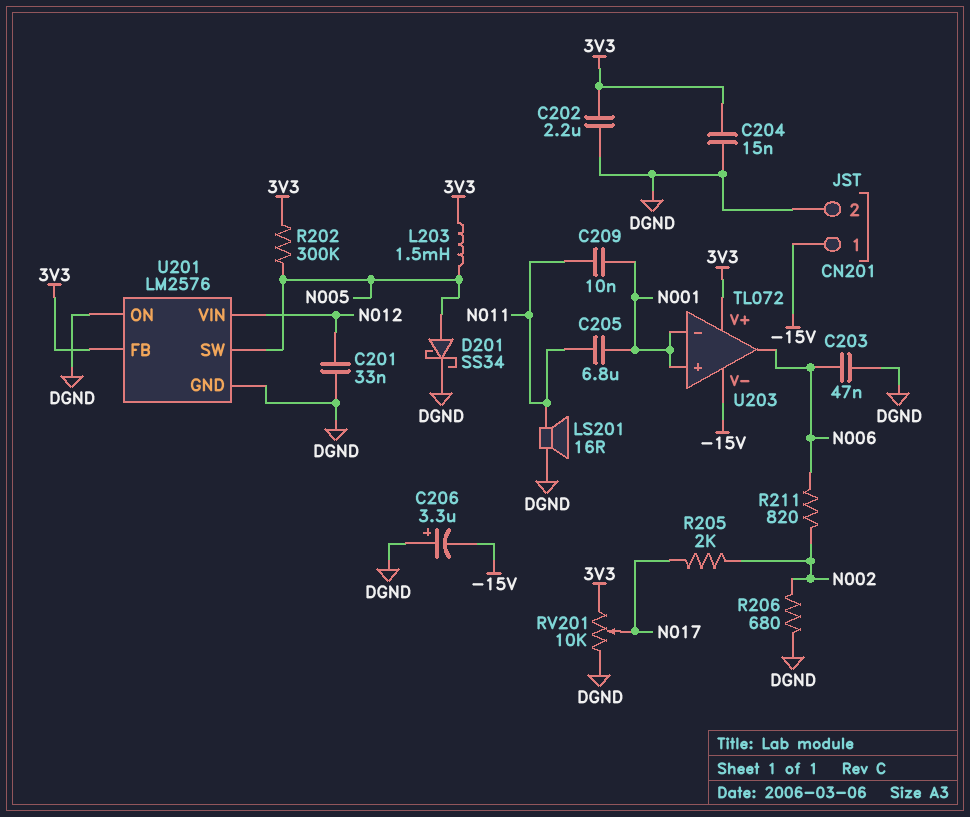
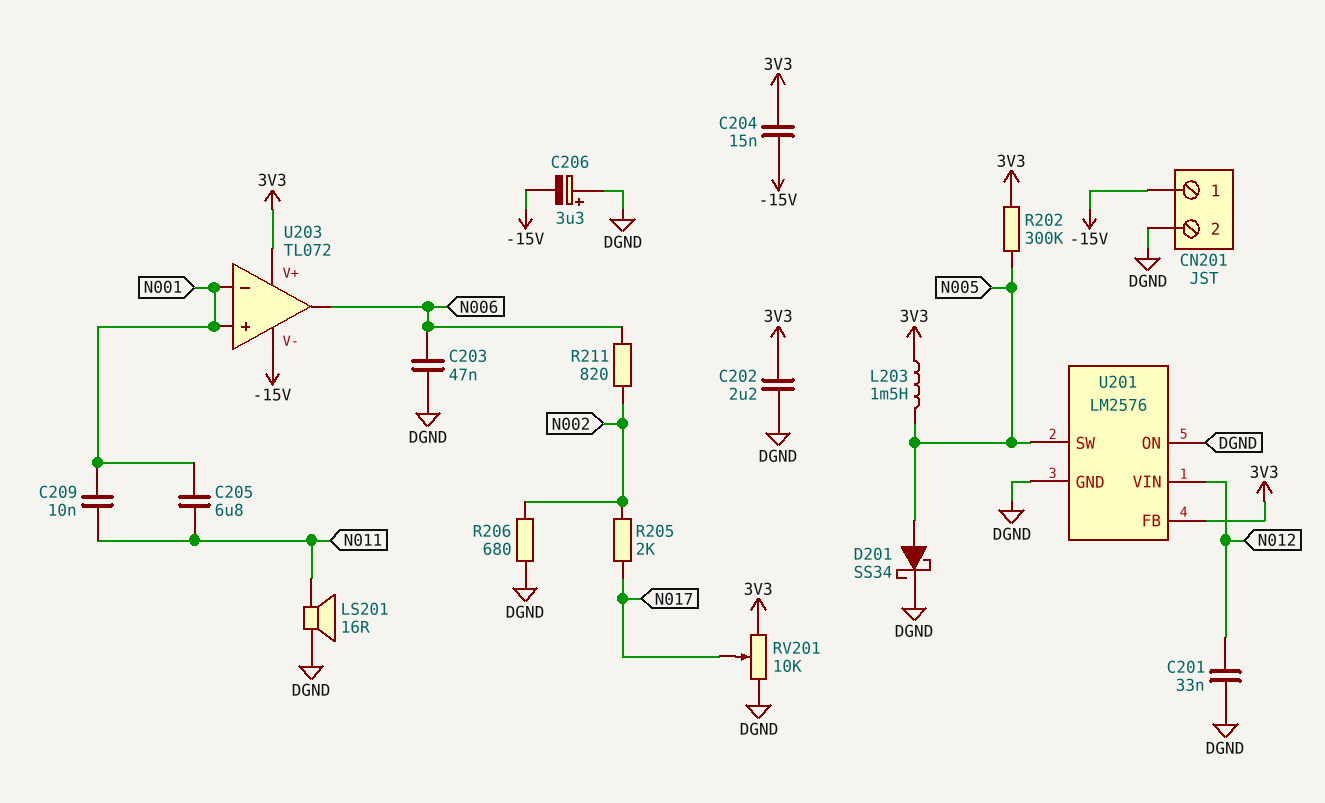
C204: 15nF (3V3, DGND) -> 15nF (-15V, 3V3)

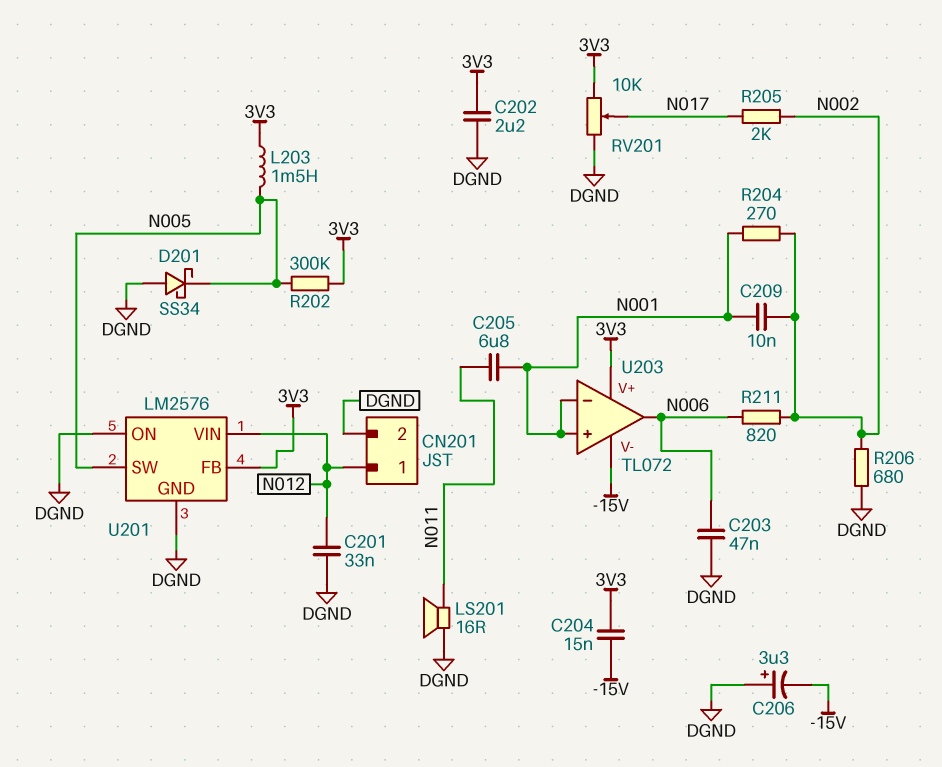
C209: 10nF (N001, N011) -> 10nF (N001, N002)
CN201 pin 1: -15V -> N012
D201: schottky SS34 (A N005, K DGND) -> schottky SS34 (A DGND, K N005)
R204: none -> 270 (N001, N002)

